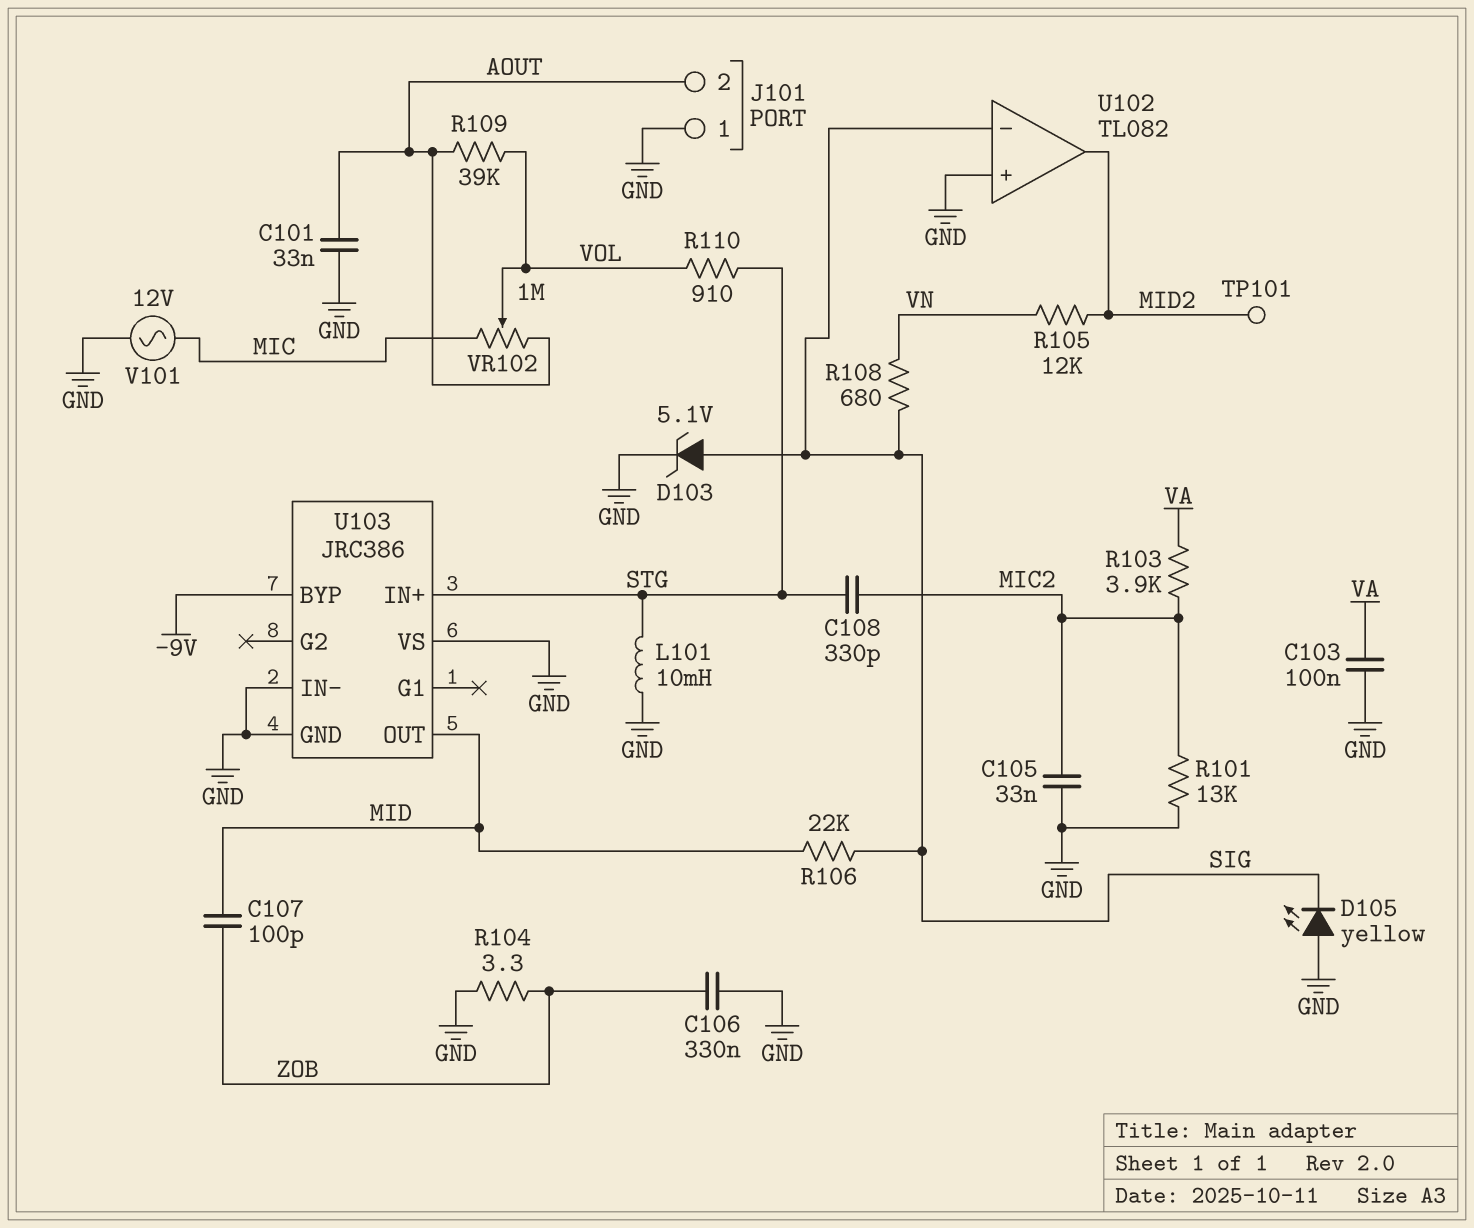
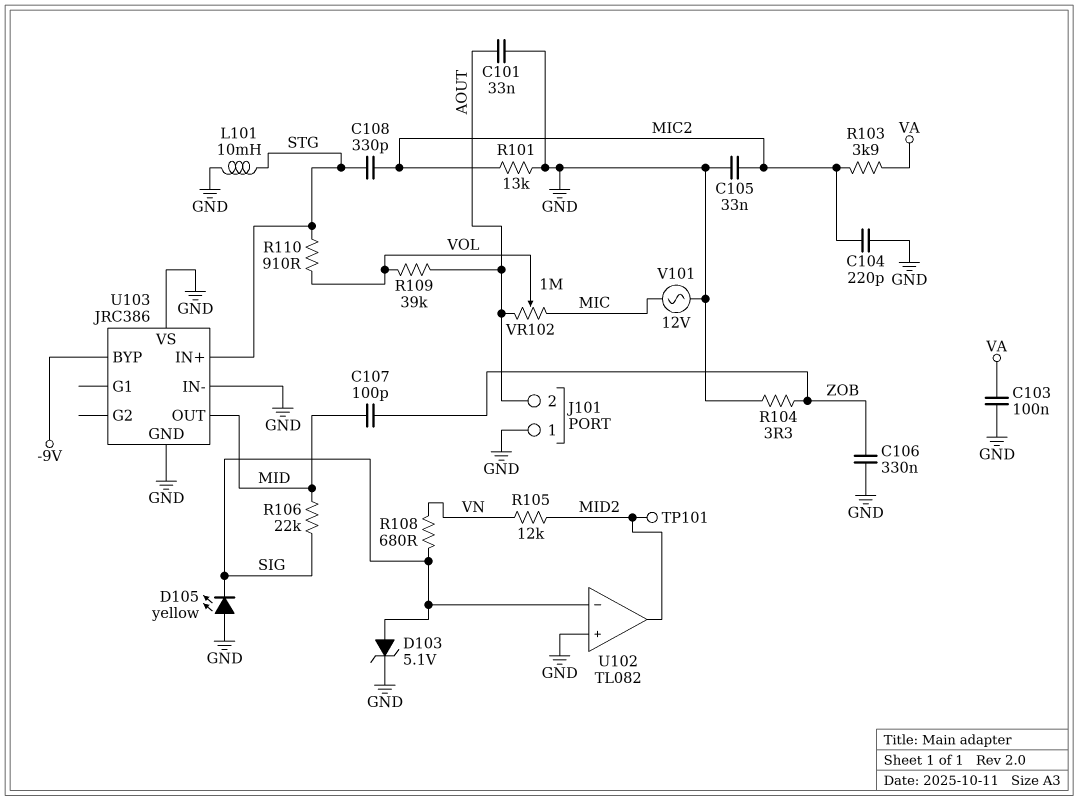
C104: none -> 220pF (GND, MIC2)

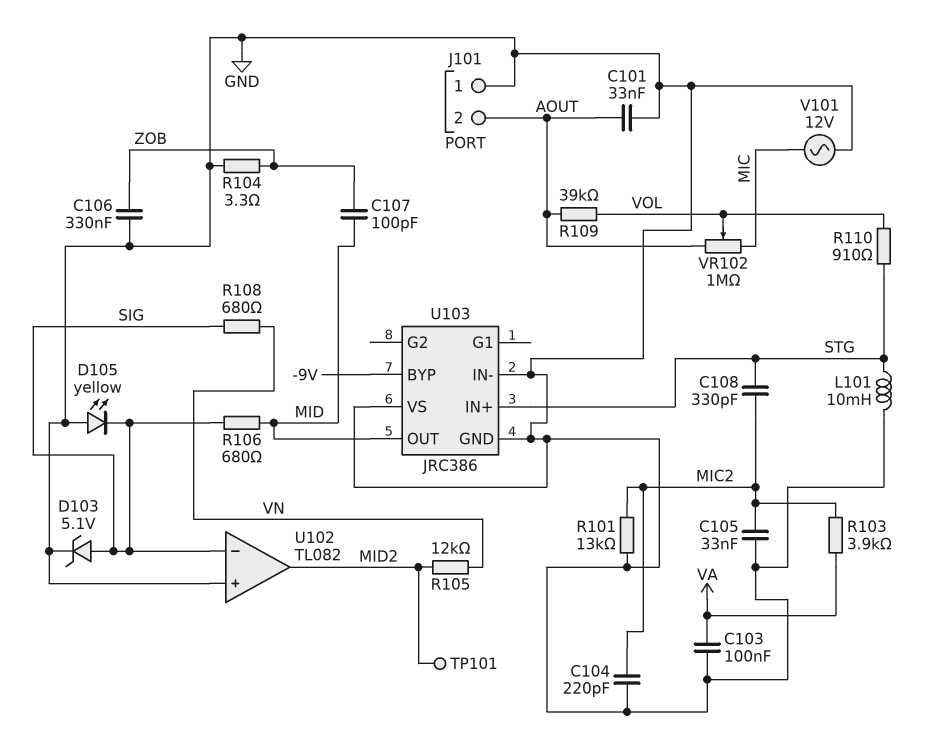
R106: 22k (MID, SIG) -> 680 (MID, SIG)

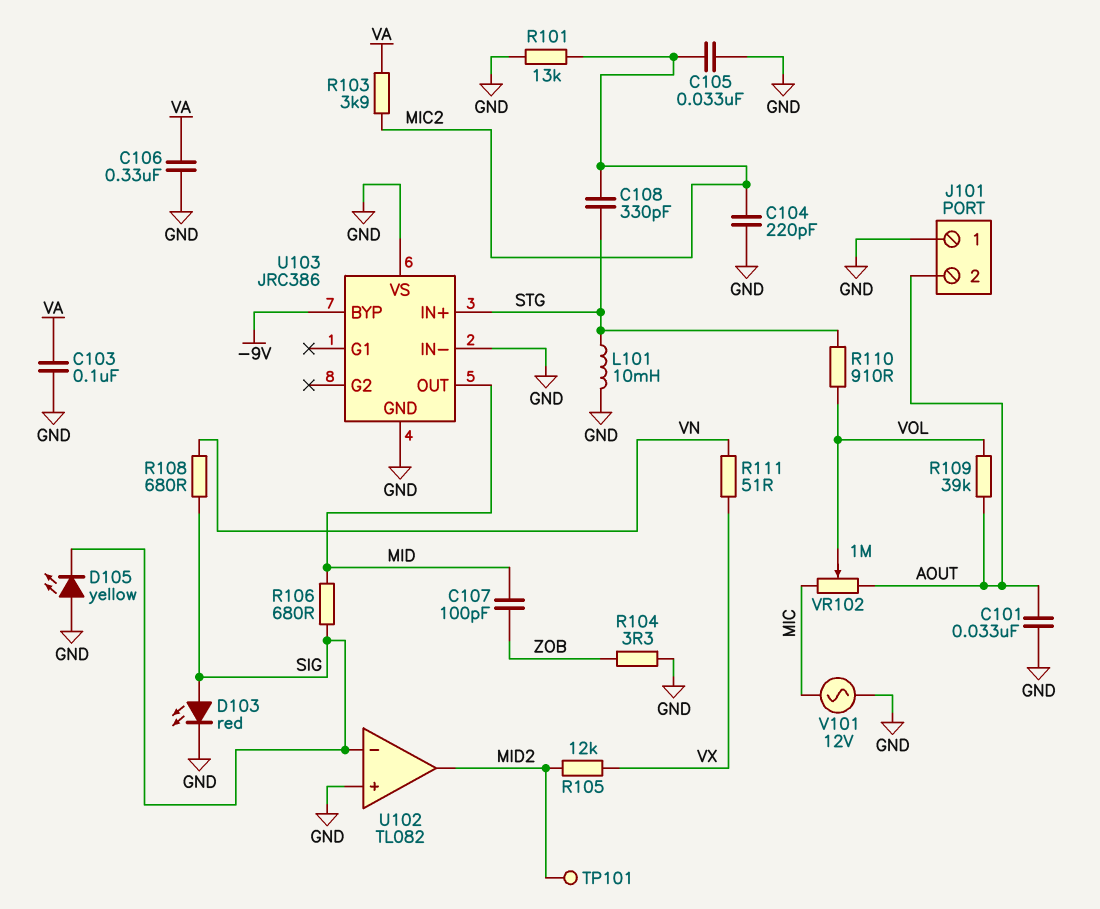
C106: 330nF (GND, ZOB) -> 330nF (GND, VA)
D103: zener 5.1V (A SIG, K GND) -> LED red (A SIG, K GND)
R105: 12k (MID2, VN) -> 12k (MID2, VX)
R111: none -> 51 (VN, VX)

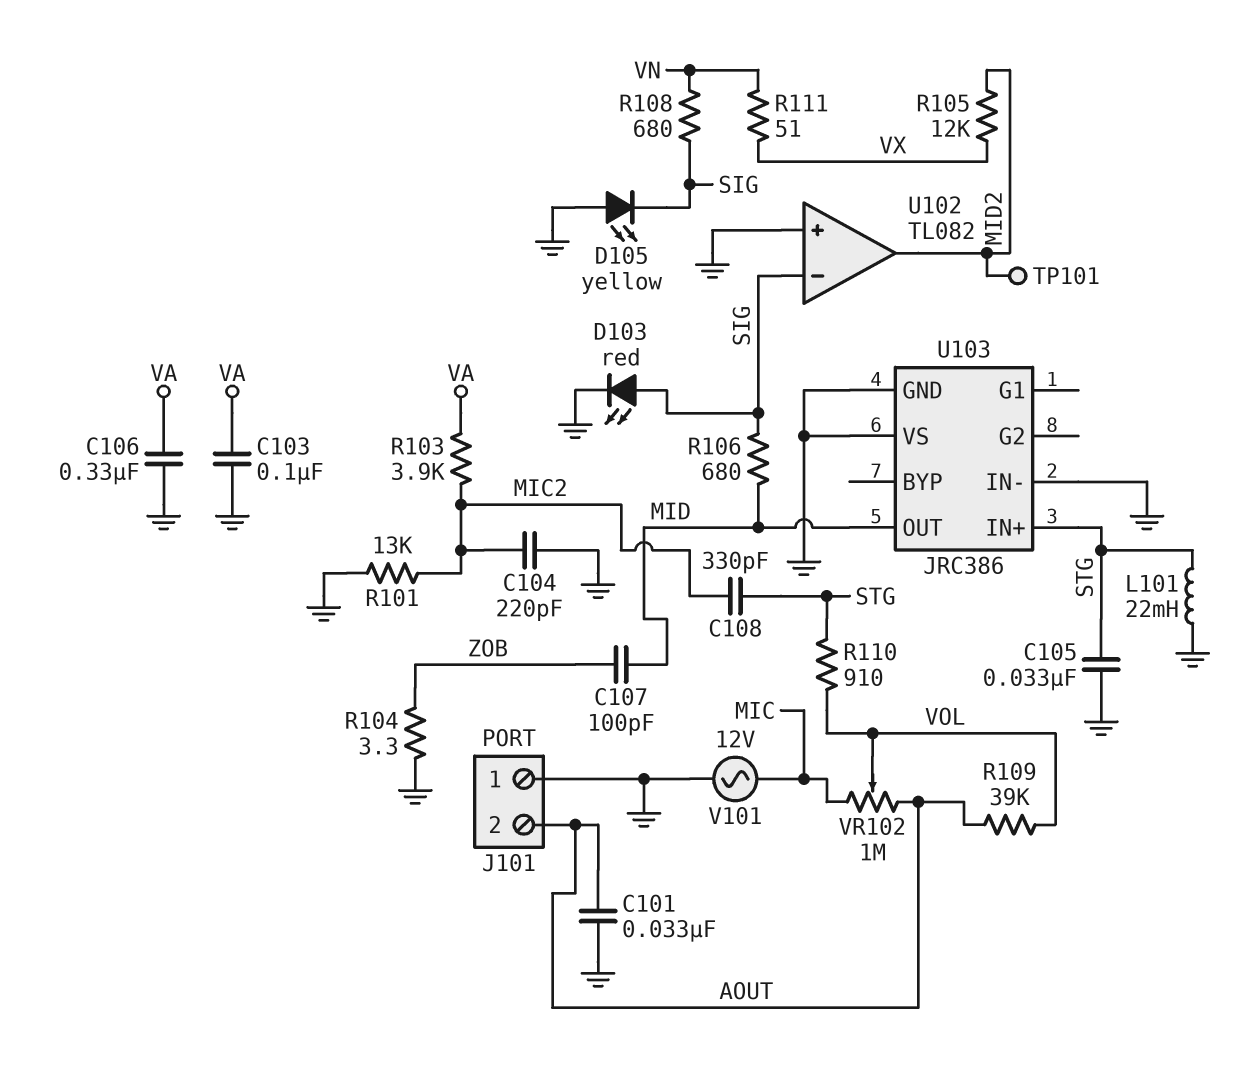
C105: 33nF (GND, MIC2) -> 33nF (GND, STG)
L101: 10mH (GND, STG) -> 22mH (GND, STG)
U103 pin BYP: -9V -> none

